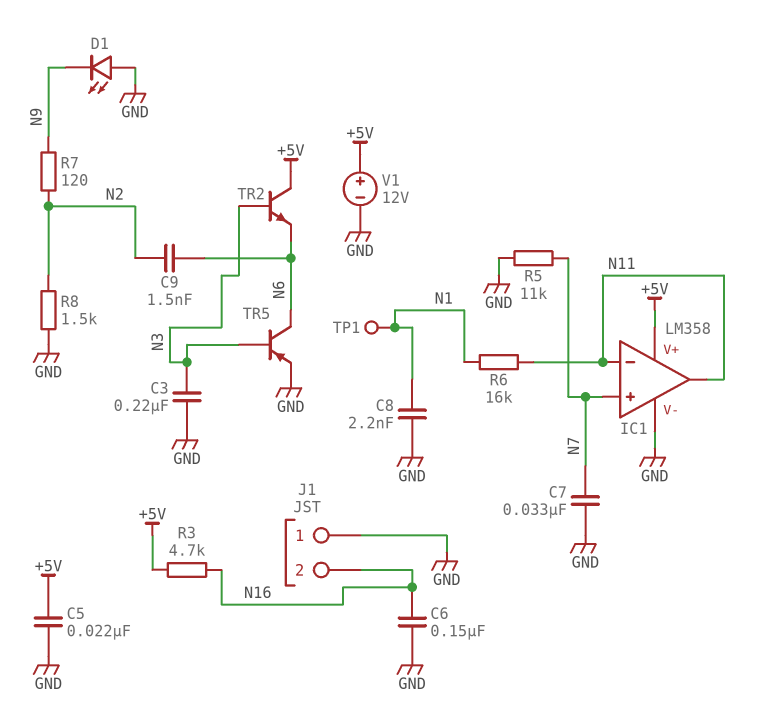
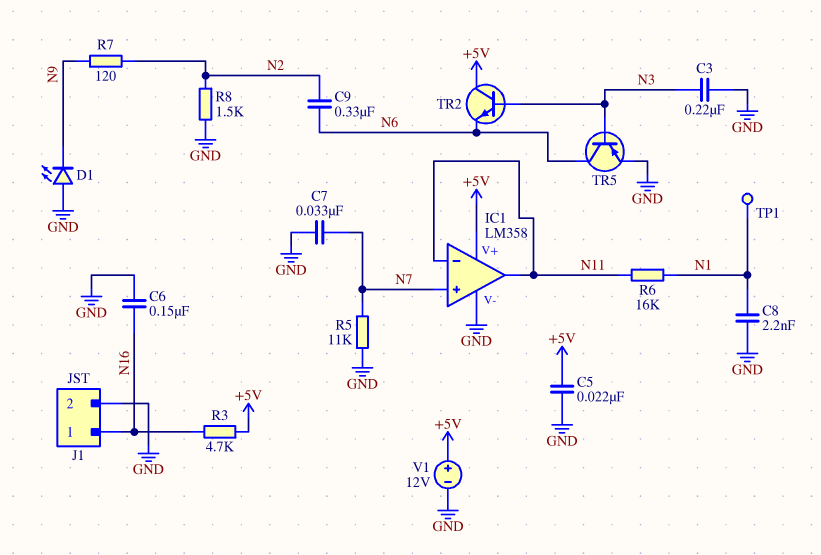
C9: 1.5nF (N2, N6) -> 330nF (N2, N6)
J1 pin 1: GND -> N16
J1 pin 2: N16 -> GND

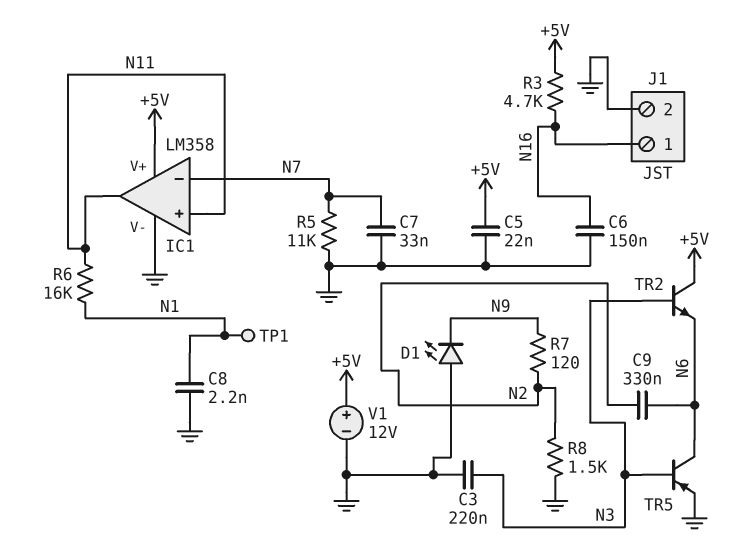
IC1 pin in+: N7 -> N11
IC1 pin in-: N11 -> N7

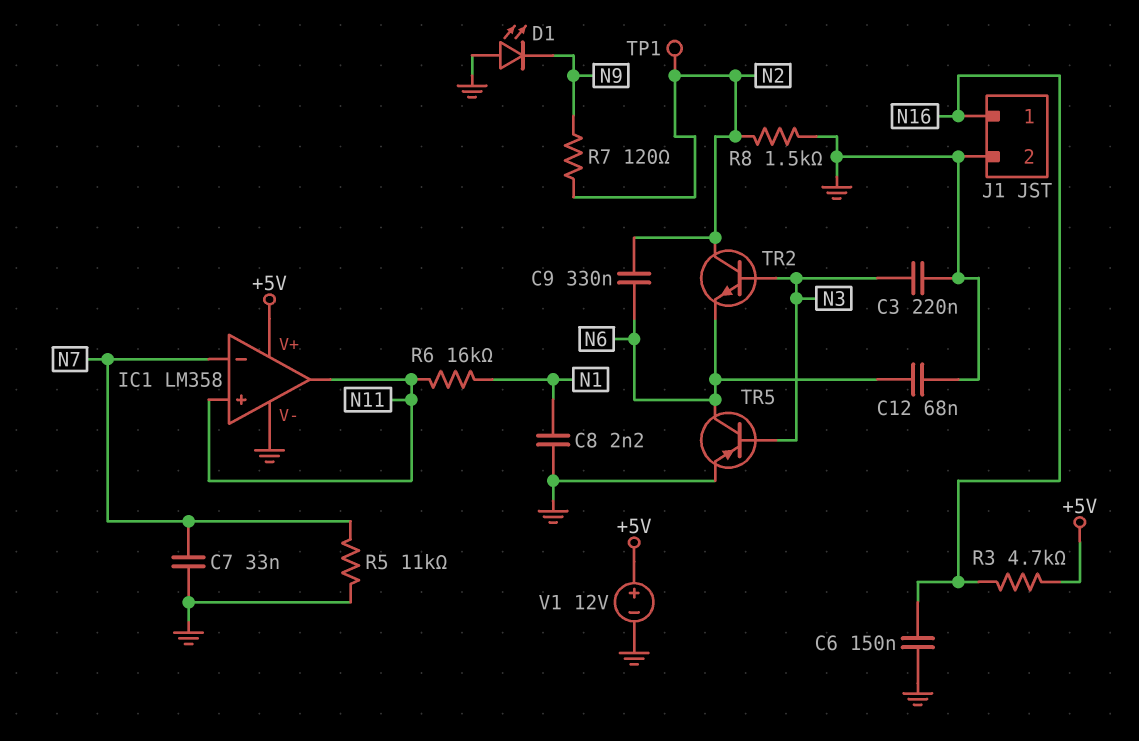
C5: 22nF (+5V, GND) -> none
C12: none -> 68nF (GND, N6)
TP1: test point (N1) -> test point (N2)
TR2: NPN (B N3, C +5V, E N6) -> NPN (B N3, C N2, E N6)

